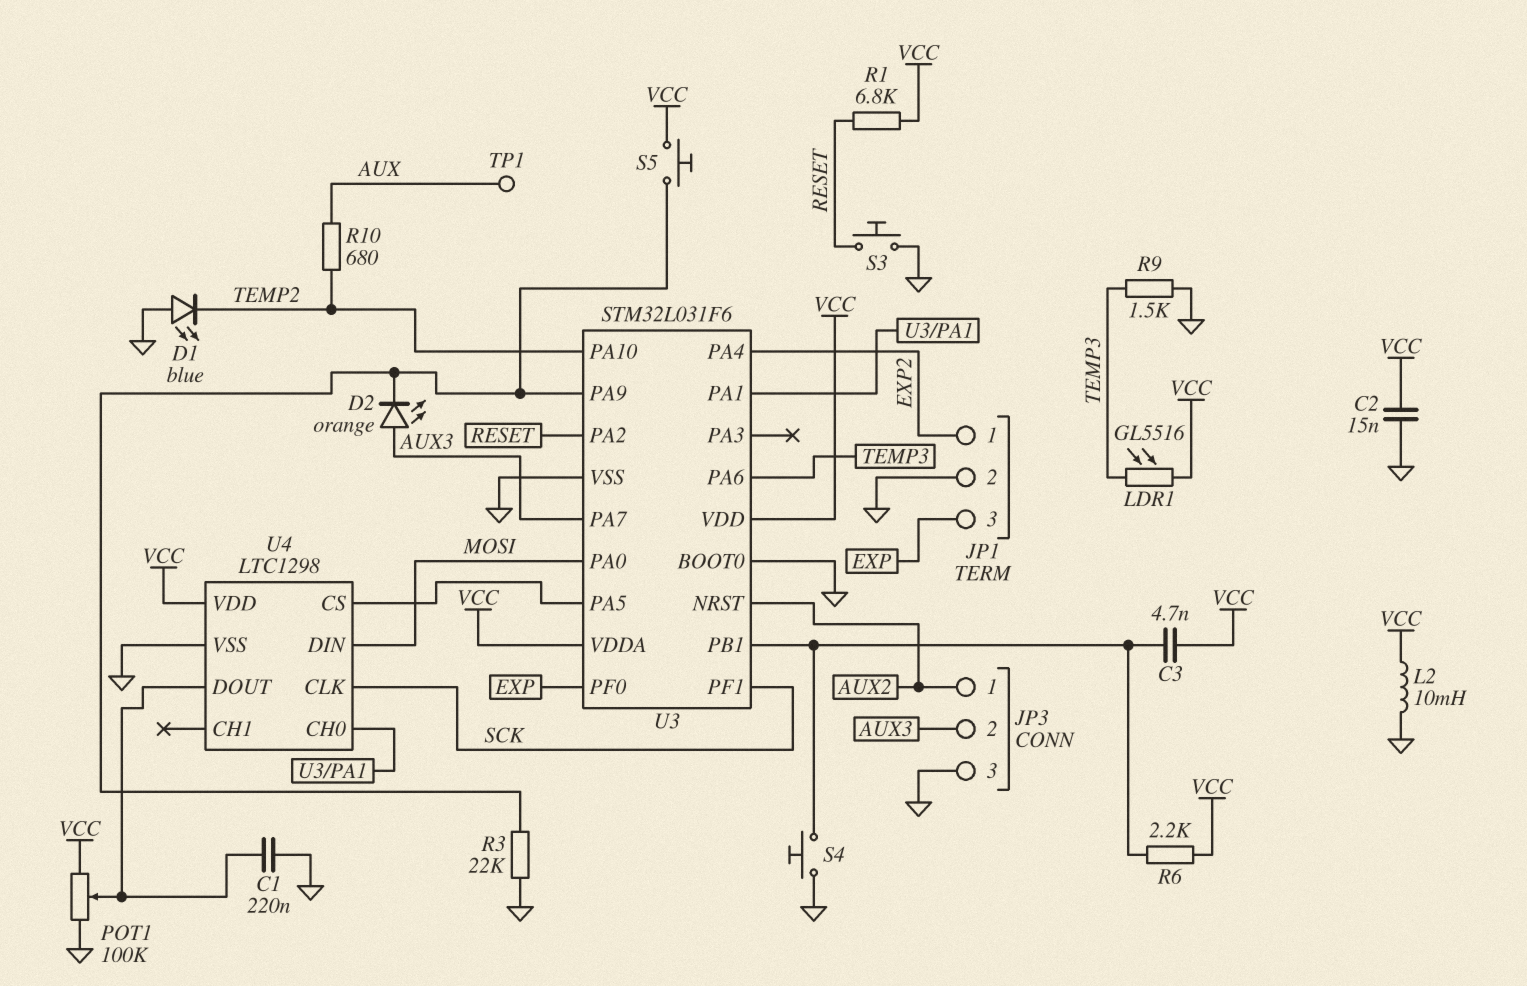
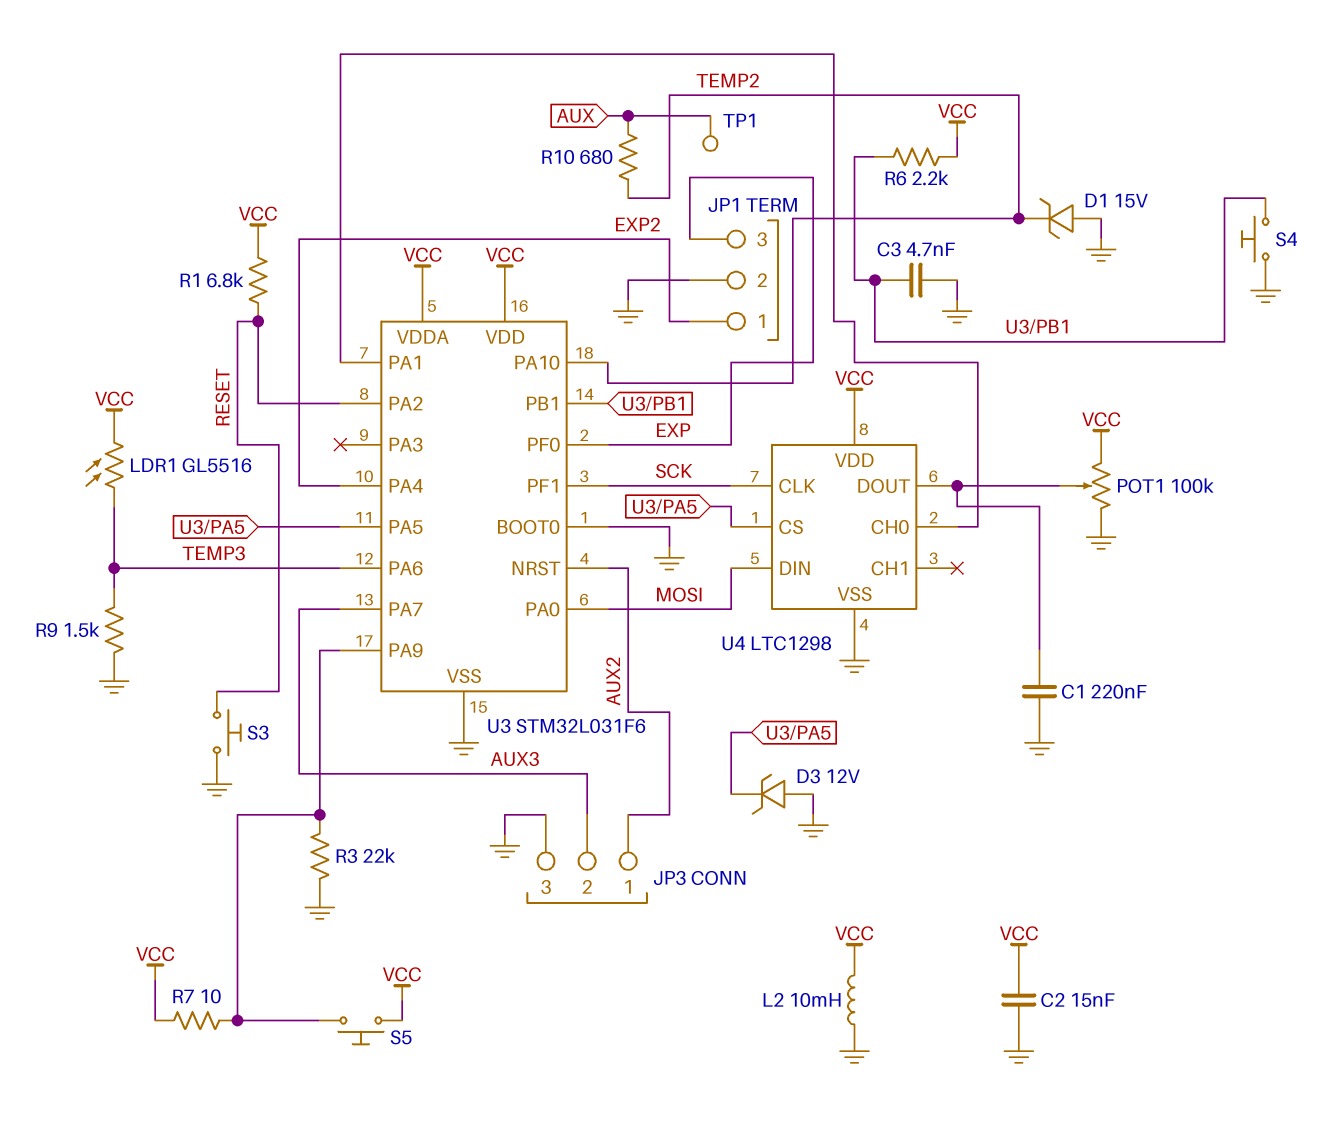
C3: 4.7nF (U3/PB1, VCC) -> 4.7nF (GND, U3/PB1)
D1: LED blue (A GND, K TEMP2) -> zener 15V (A GND, K TEMP2)
D2: LED orange (A AUX3, K U3/PA9) -> none
D3: none -> zener 12V (A GND, K U3/PA5)
R7: none -> 10 (U3/PA9, VCC)

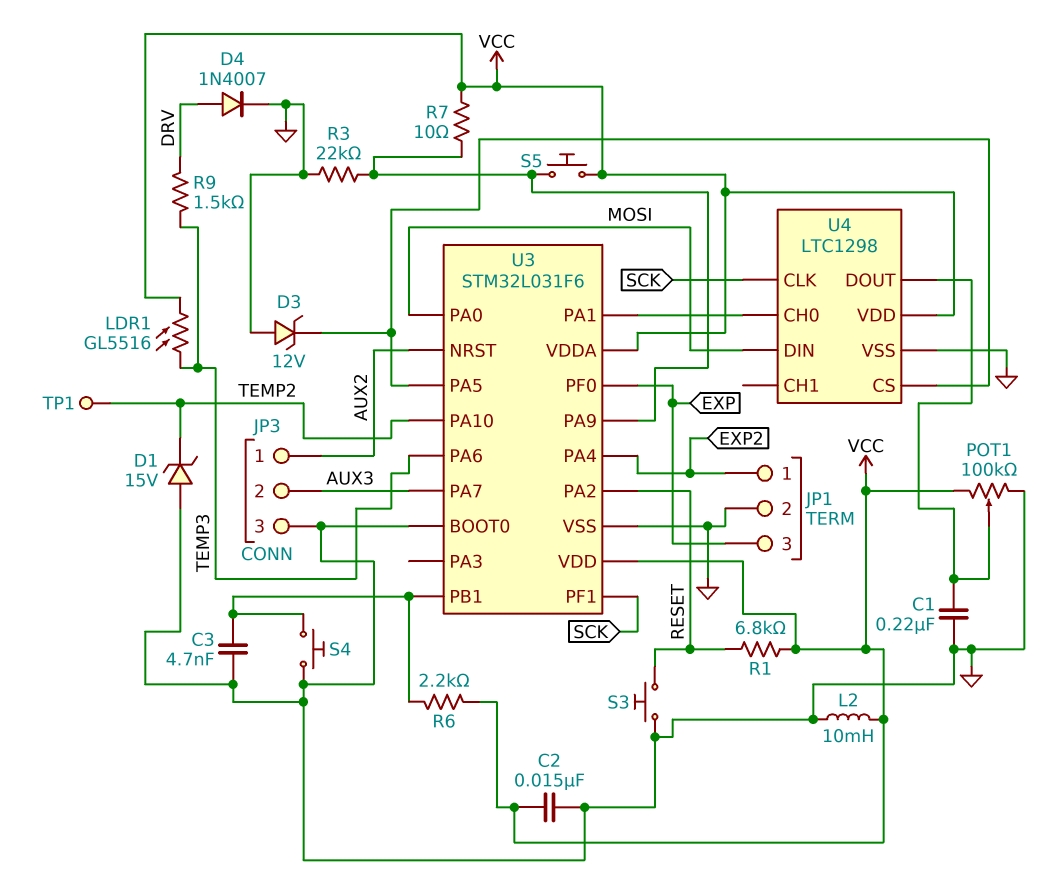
D4: none -> diode 1N4007 (A DRV, K GND)
R9: 1.5k (GND, TEMP3) -> 1.5k (DRV, TEMP3)
R10: 680 (AUX, TEMP2) -> none
TP1: test point (AUX) -> test point (TEMP2)

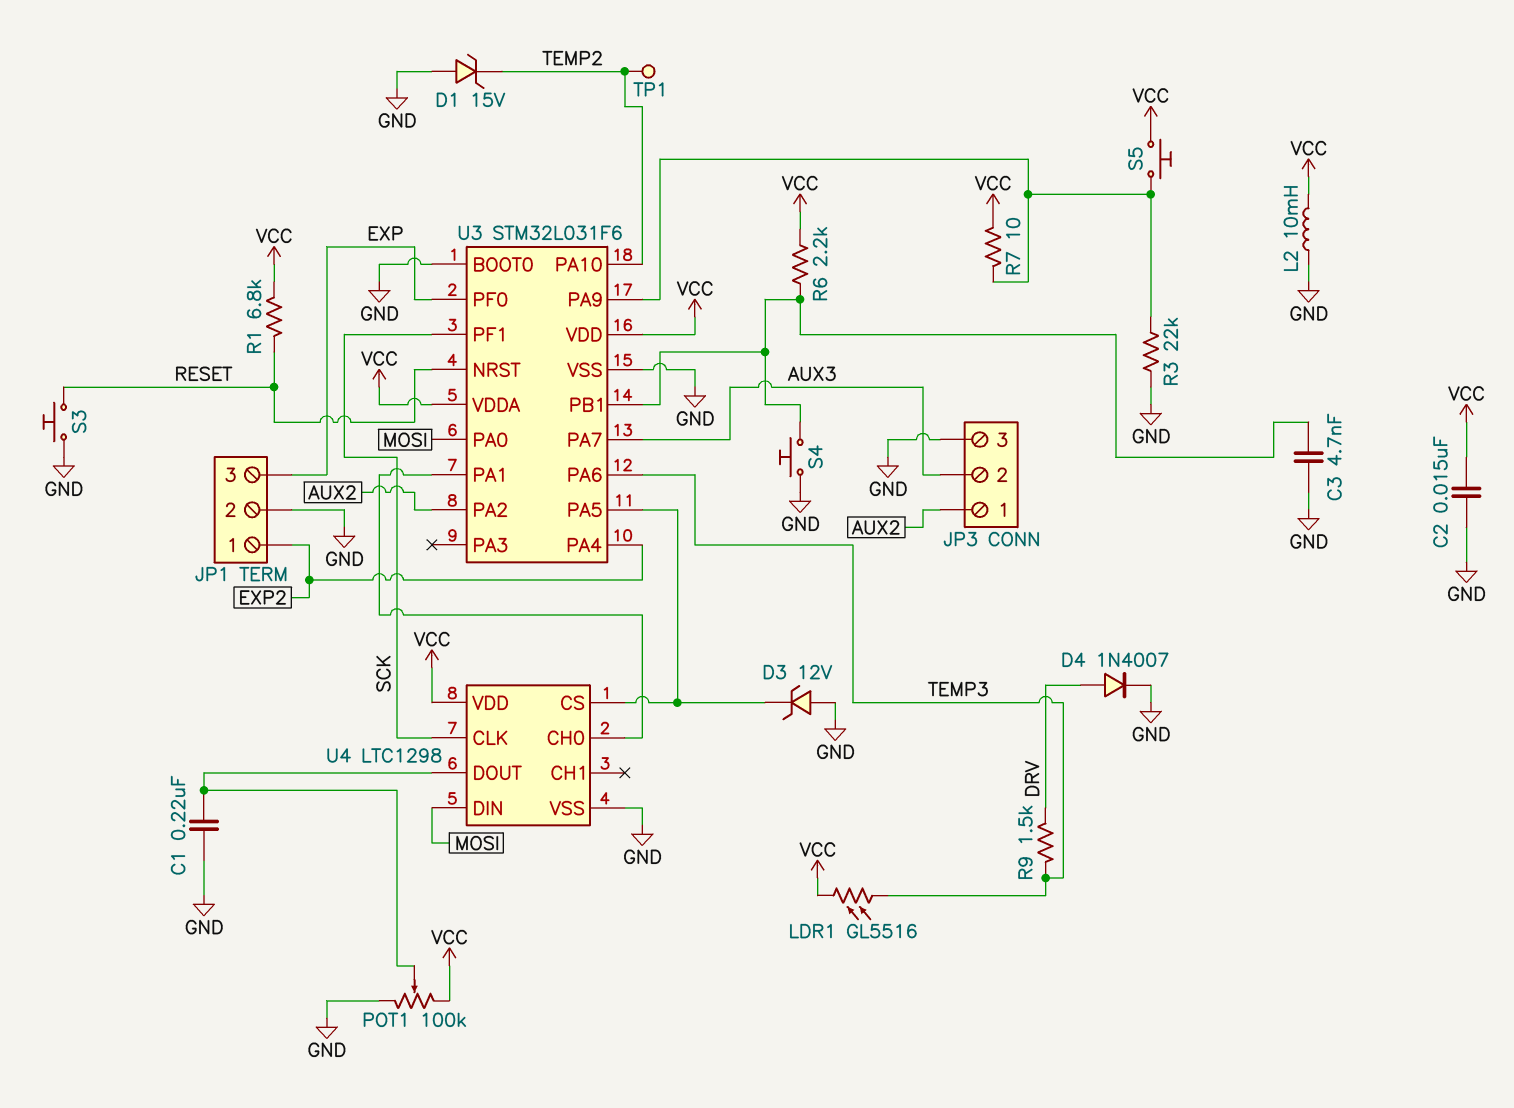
U3 pin NRST: AUX2 -> RESET
U3 pin PA2: RESET -> AUX2

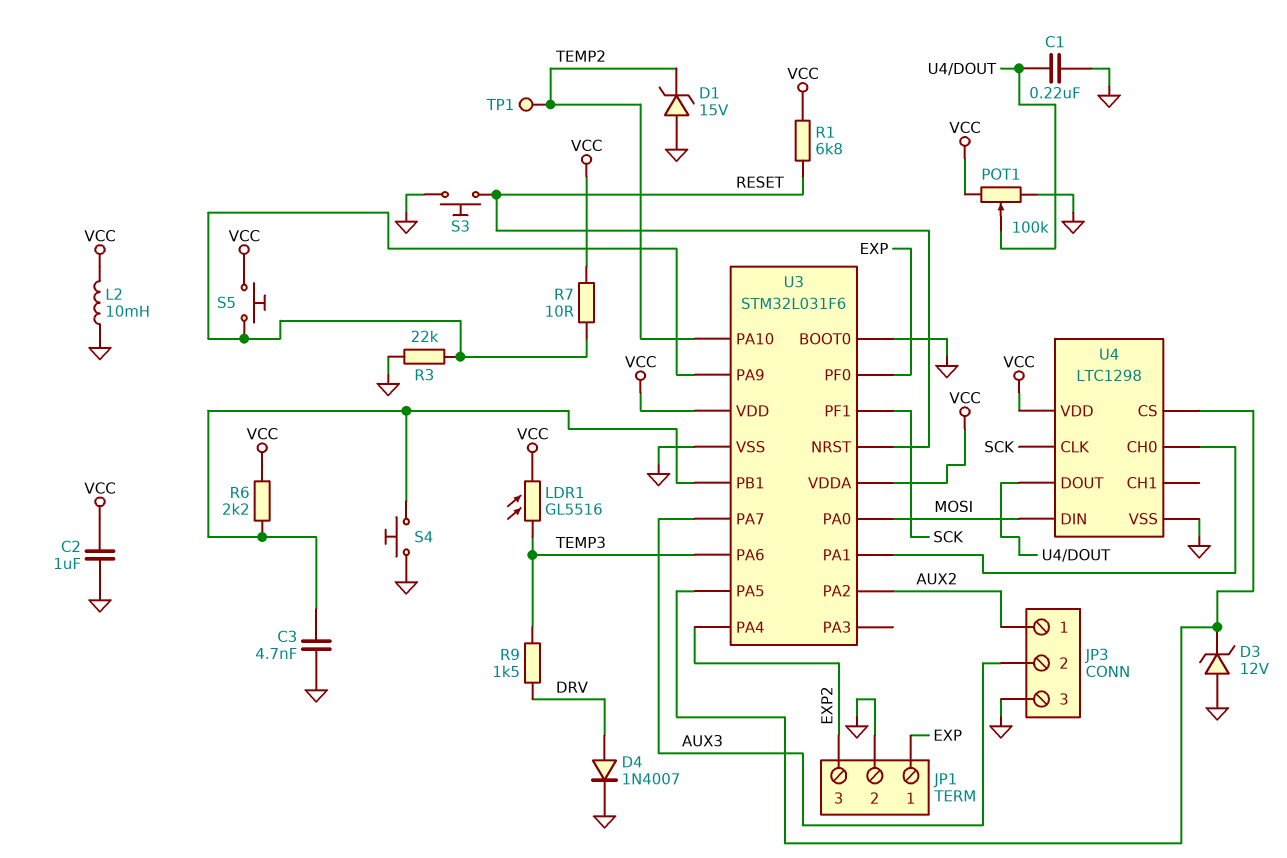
C2: 15nF (GND, VCC) -> 1uF (GND, VCC)
JP1 pin 1: EXP2 -> EXP
JP1 pin 3: EXP -> EXP2

